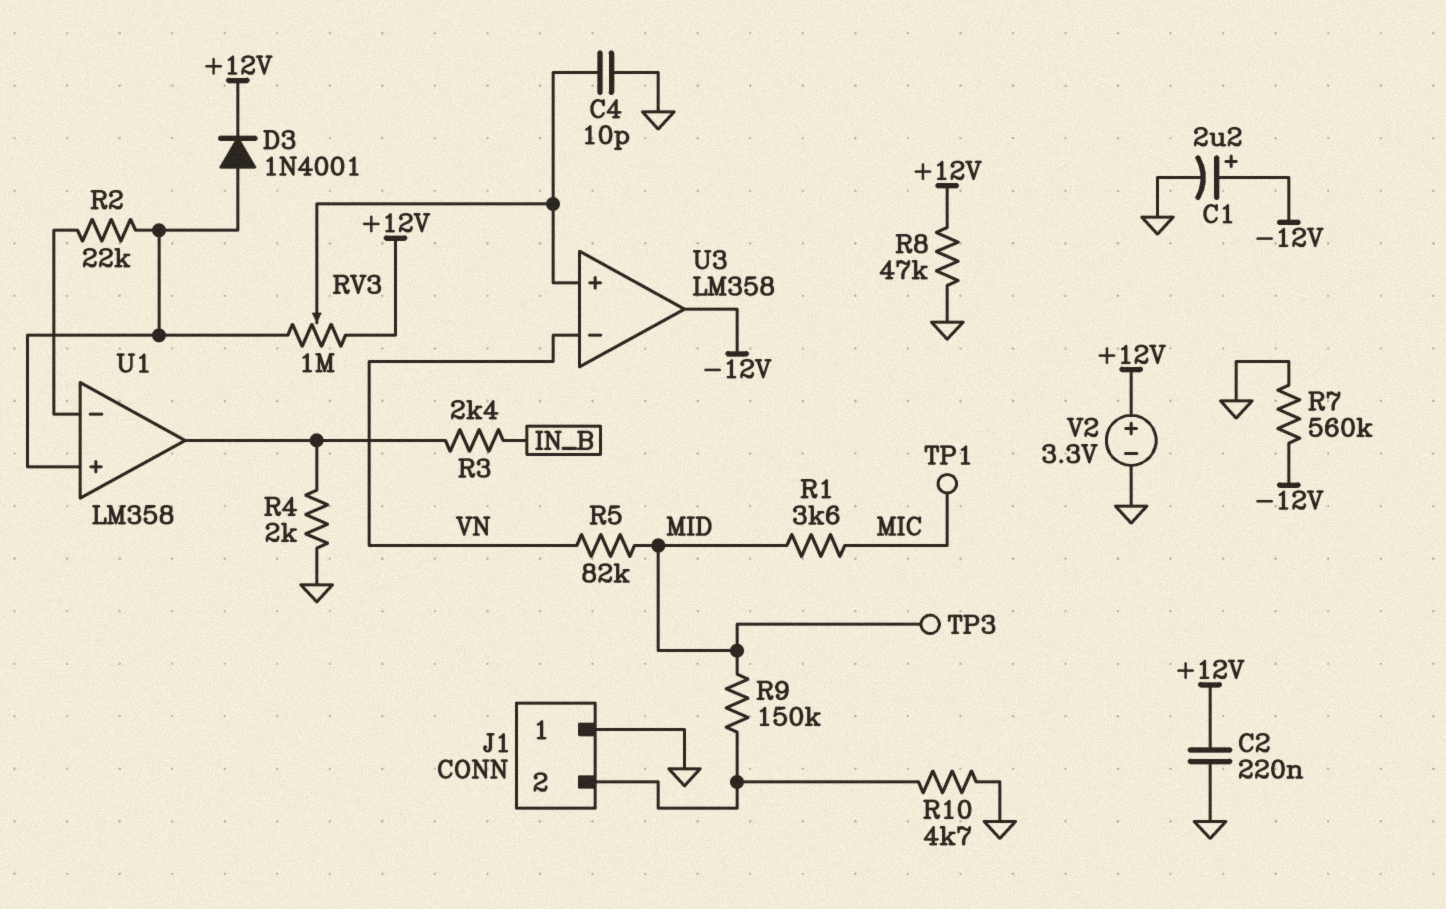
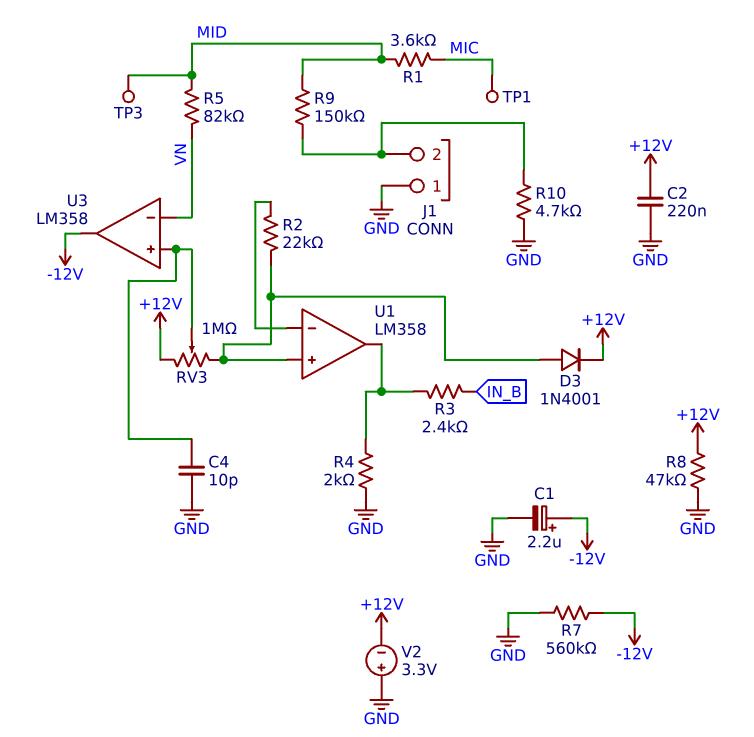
V2: 3.3V (plus +12V, minus GND) -> 3.3V (plus GND, minus +12V)

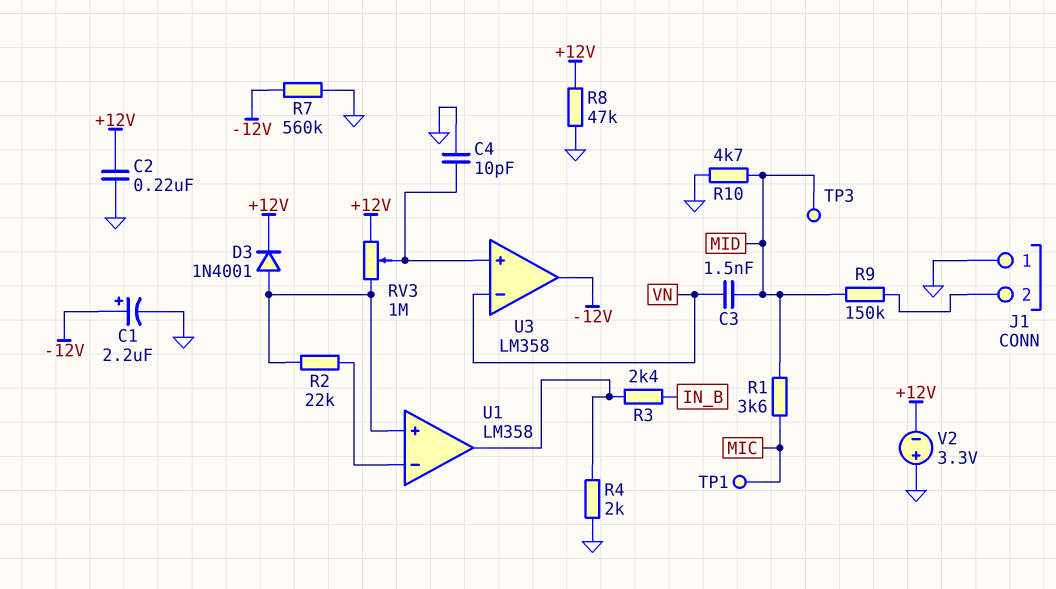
C3: none -> 1.5nF (MID, VN)
R5: 82k (MID, VN) -> none
R10: 4.7k (GND, J1/2) -> 4.7k (GND, MID)

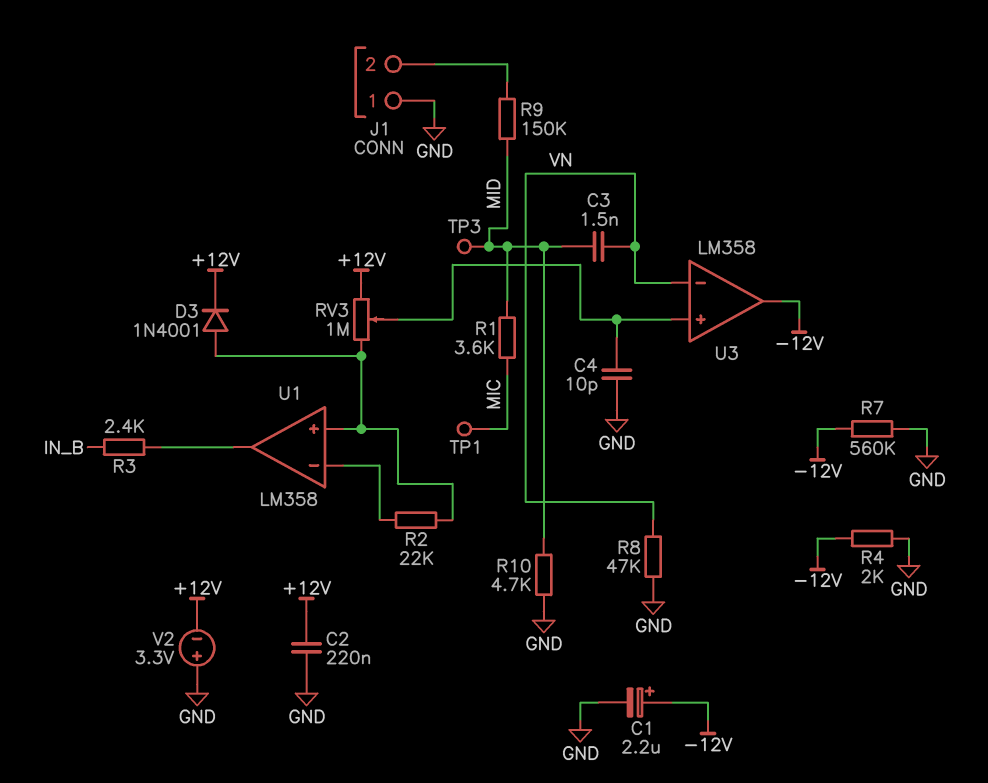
R4: 2k (GND, U1/out) -> 2k (-12V, GND)
R8: 47k (+12V, GND) -> 47k (GND, VN)

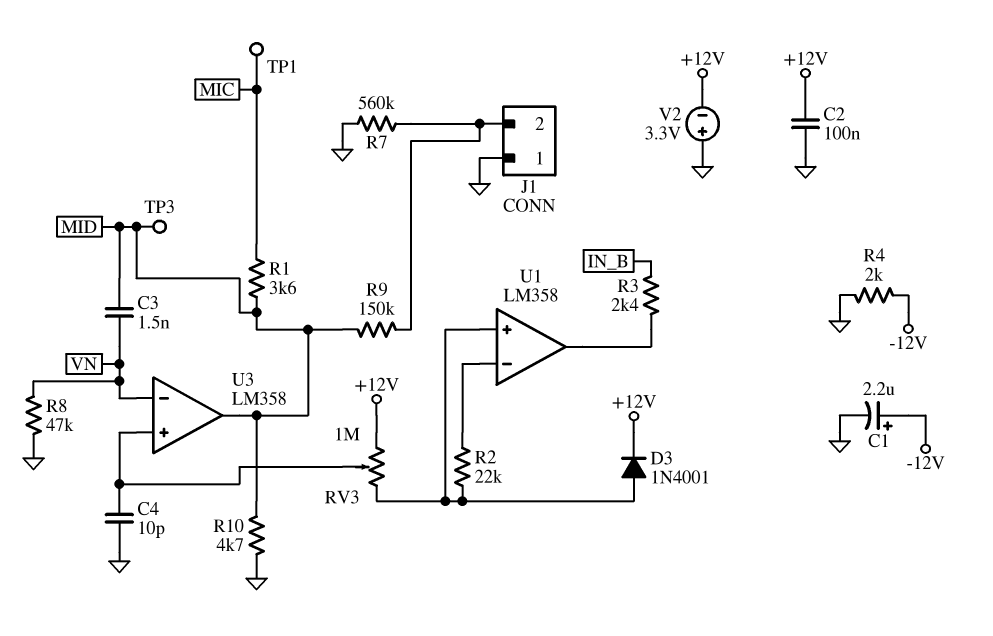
C2: 220nF (+12V, GND) -> 100nF (+12V, GND)
R7: 560k (-12V, GND) -> 560k (GND, J1/2)
U3 pin out: -12V -> MID

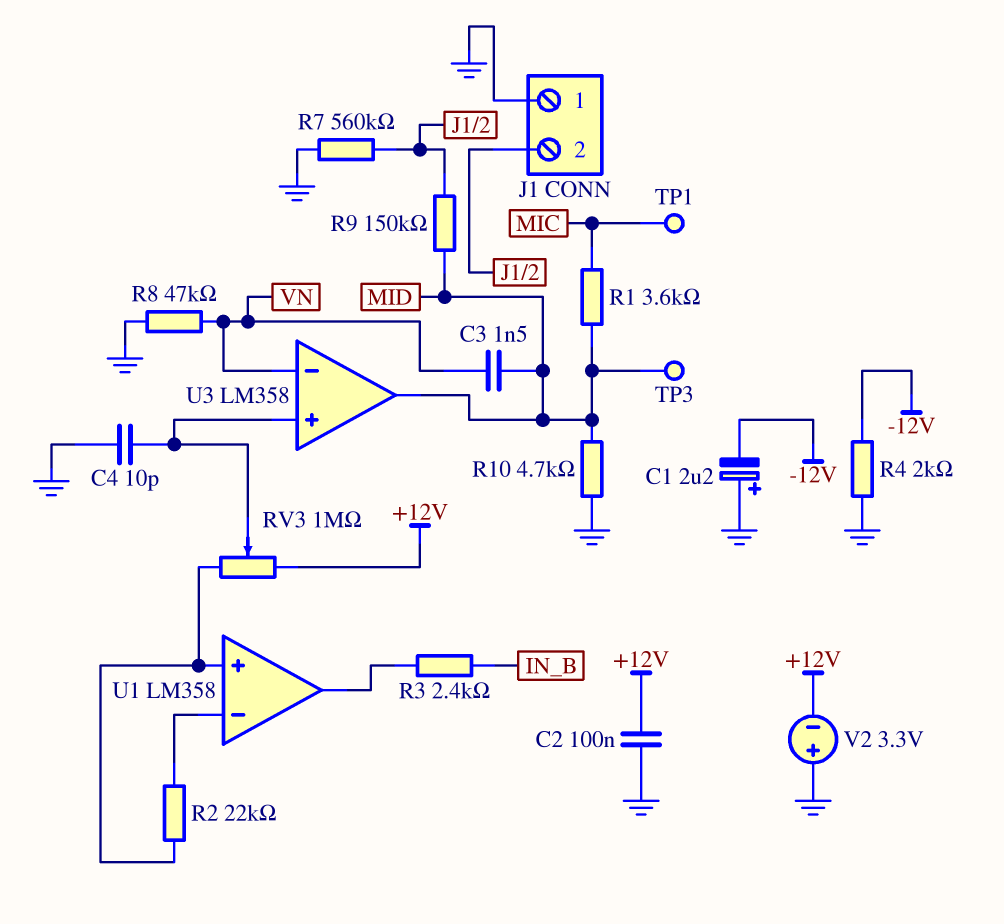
C1: 2.2uF (plus -12V, minus GND) -> 2.2uF (plus GND, minus -12V)
D3: diode 1N4001 (A U1/in+, K +12V) -> none

